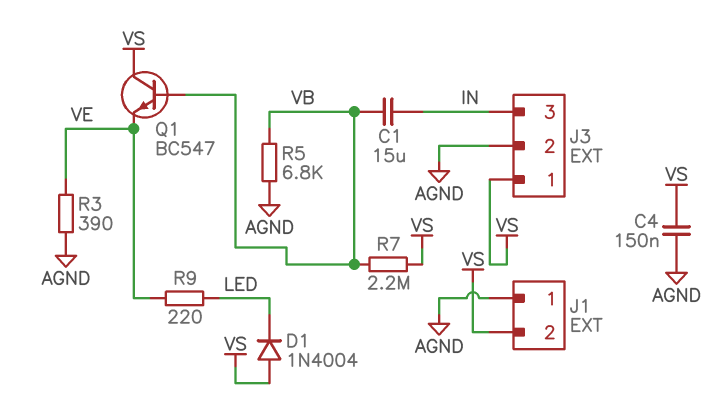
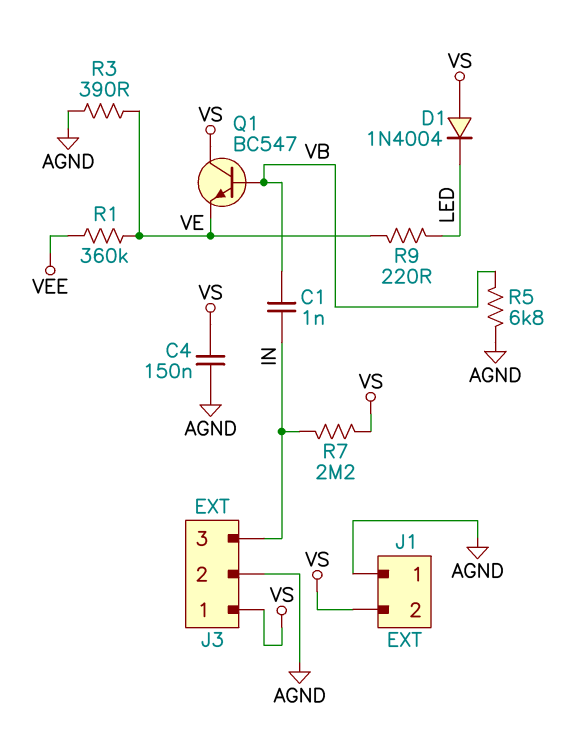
C1: 15uF (IN, VB) -> 1nF (IN, VB)
R1: none -> 360k (VE, VEE)
R7: 2.2M (VB, VS) -> 2.2M (IN, VS)

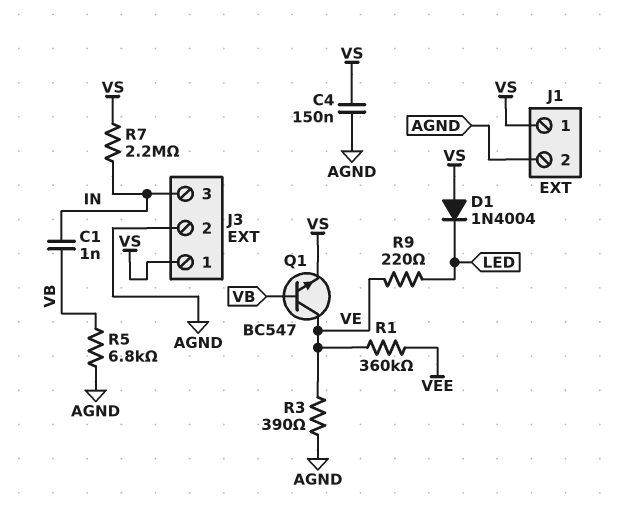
J1 pin 1: AGND -> VS
J1 pin 2: VS -> AGND
Q1: NPN BC547 (B VB, C VS, E VE) -> NPN BC547 (B VB, C VE, E VS)

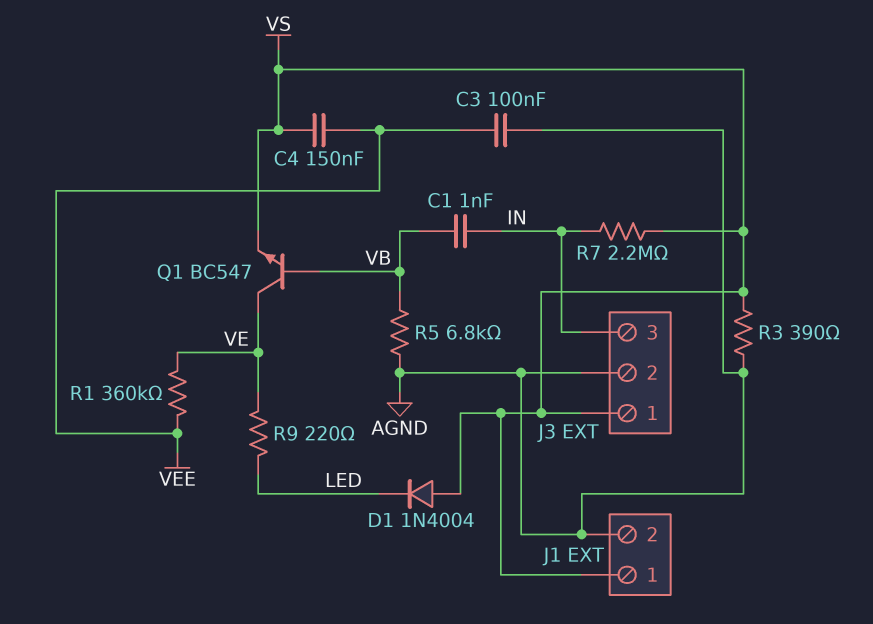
C3: none -> 100nF (AGND, VEE)
C4: 150nF (AGND, VS) -> 150nF (VEE, VS)
R3: 390 (AGND, VE) -> 390 (AGND, VS)

